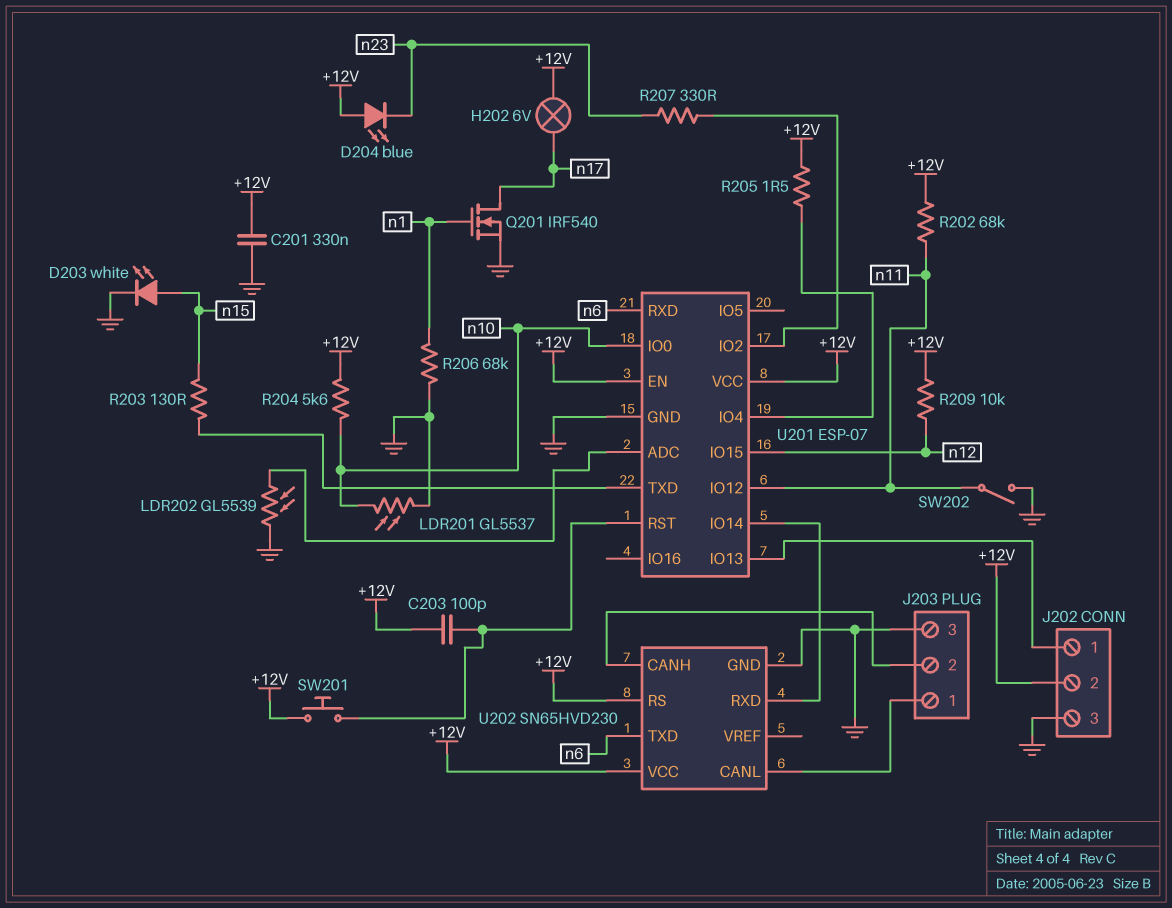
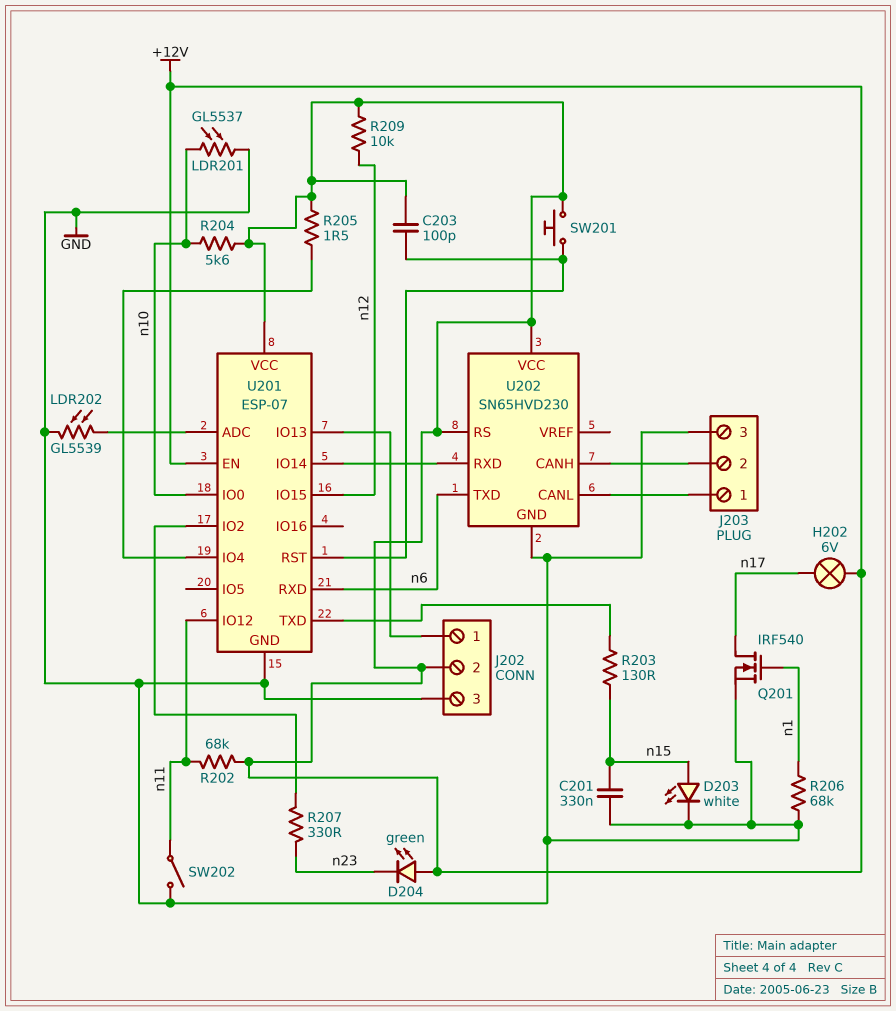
C201: 330nF (+12V, GND) -> 330nF (GND, n15)
D204: LED blue (A +12V, K n23) -> LED green (A +12V, K n23)

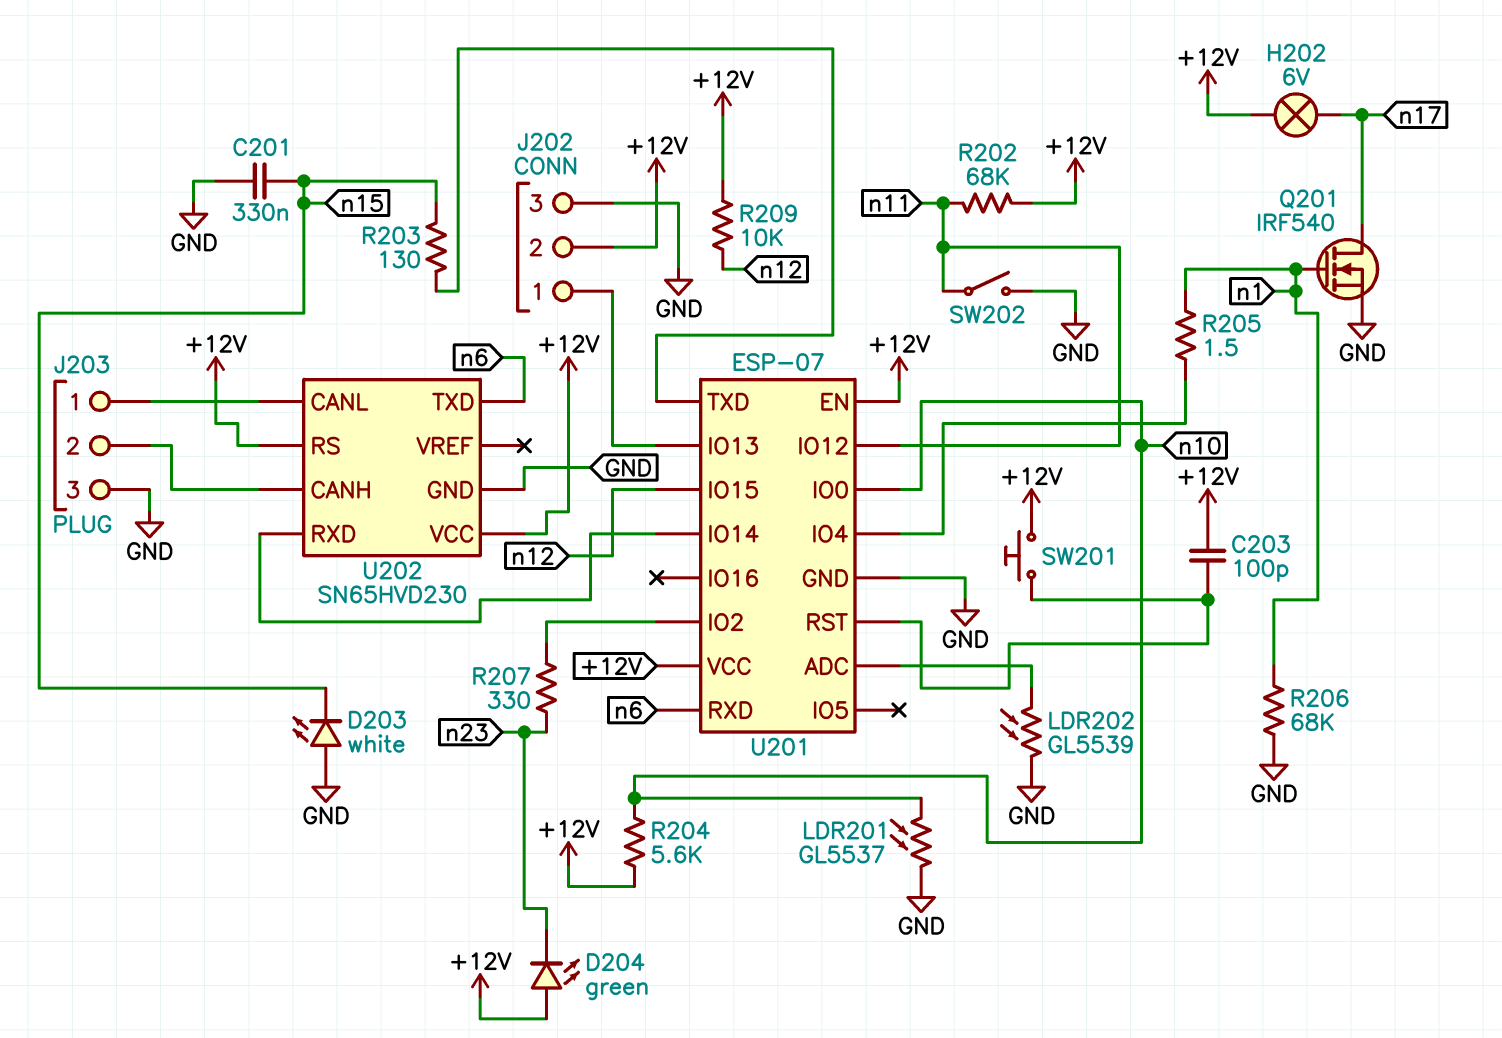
D203: LED white (A n15, K GND) -> LED white (A GND, K n15)
R205: 1.5 (+12V, U201/IO4) -> 1.5 (U201/IO4, n1)

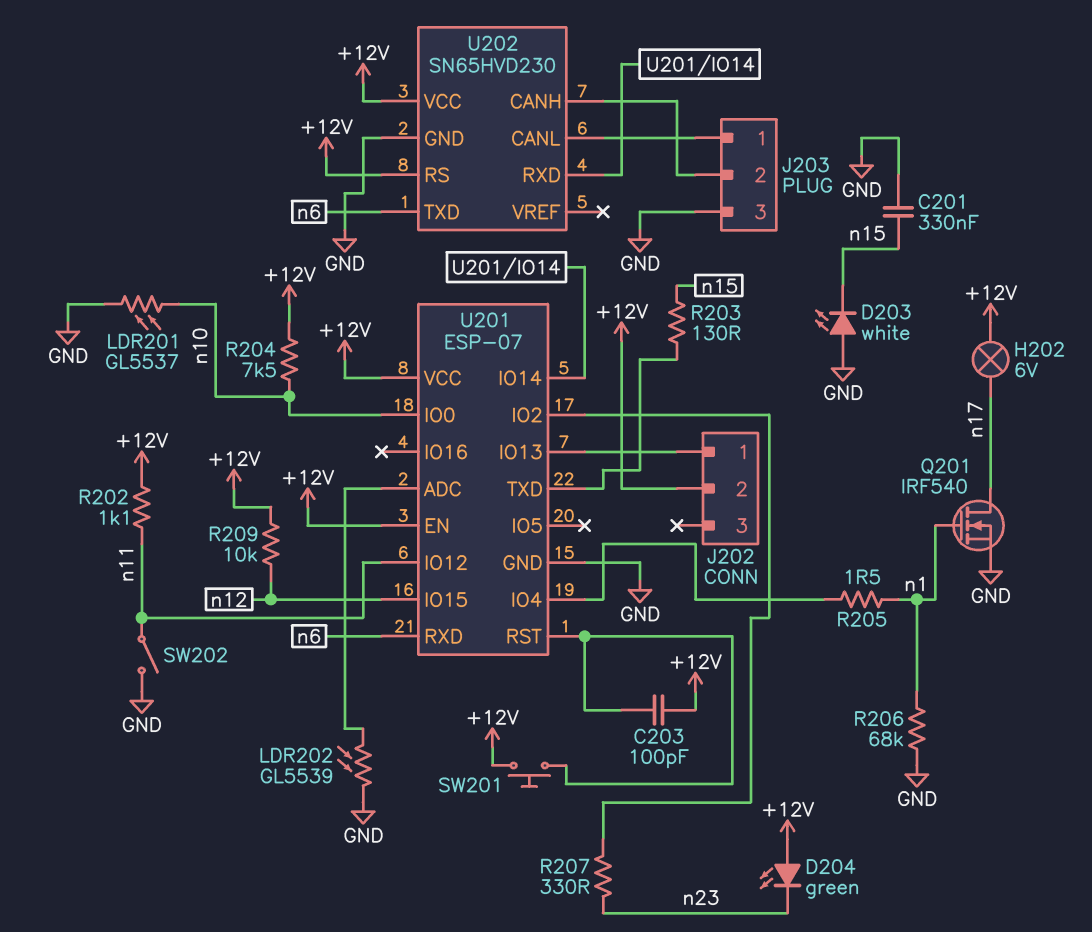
J202 pin 3: GND -> none
R202: 68k (+12V, n11) -> 1.1k (+12V, n11)
R204: 5.6k (+12V, n10) -> 7.5k (+12V, n10)

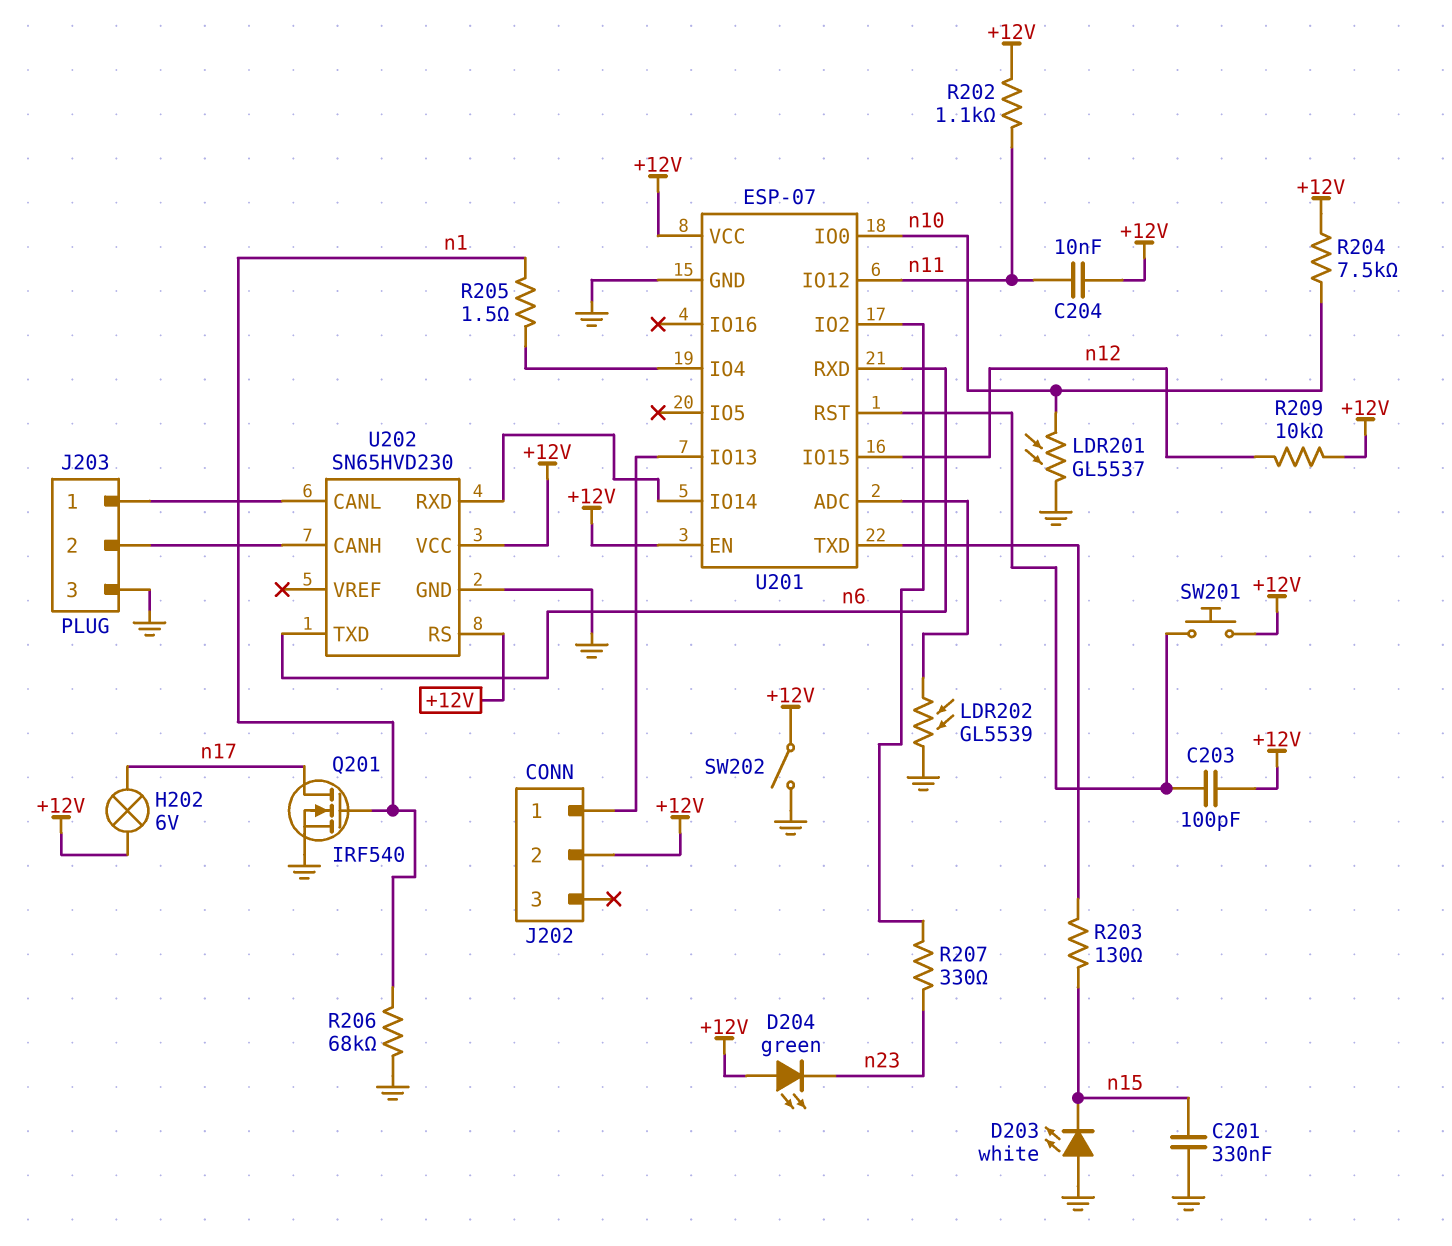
C204: none -> 10nF (+12V, n11)
SW202: switch (GND, n11) -> switch (+12V, GND)

